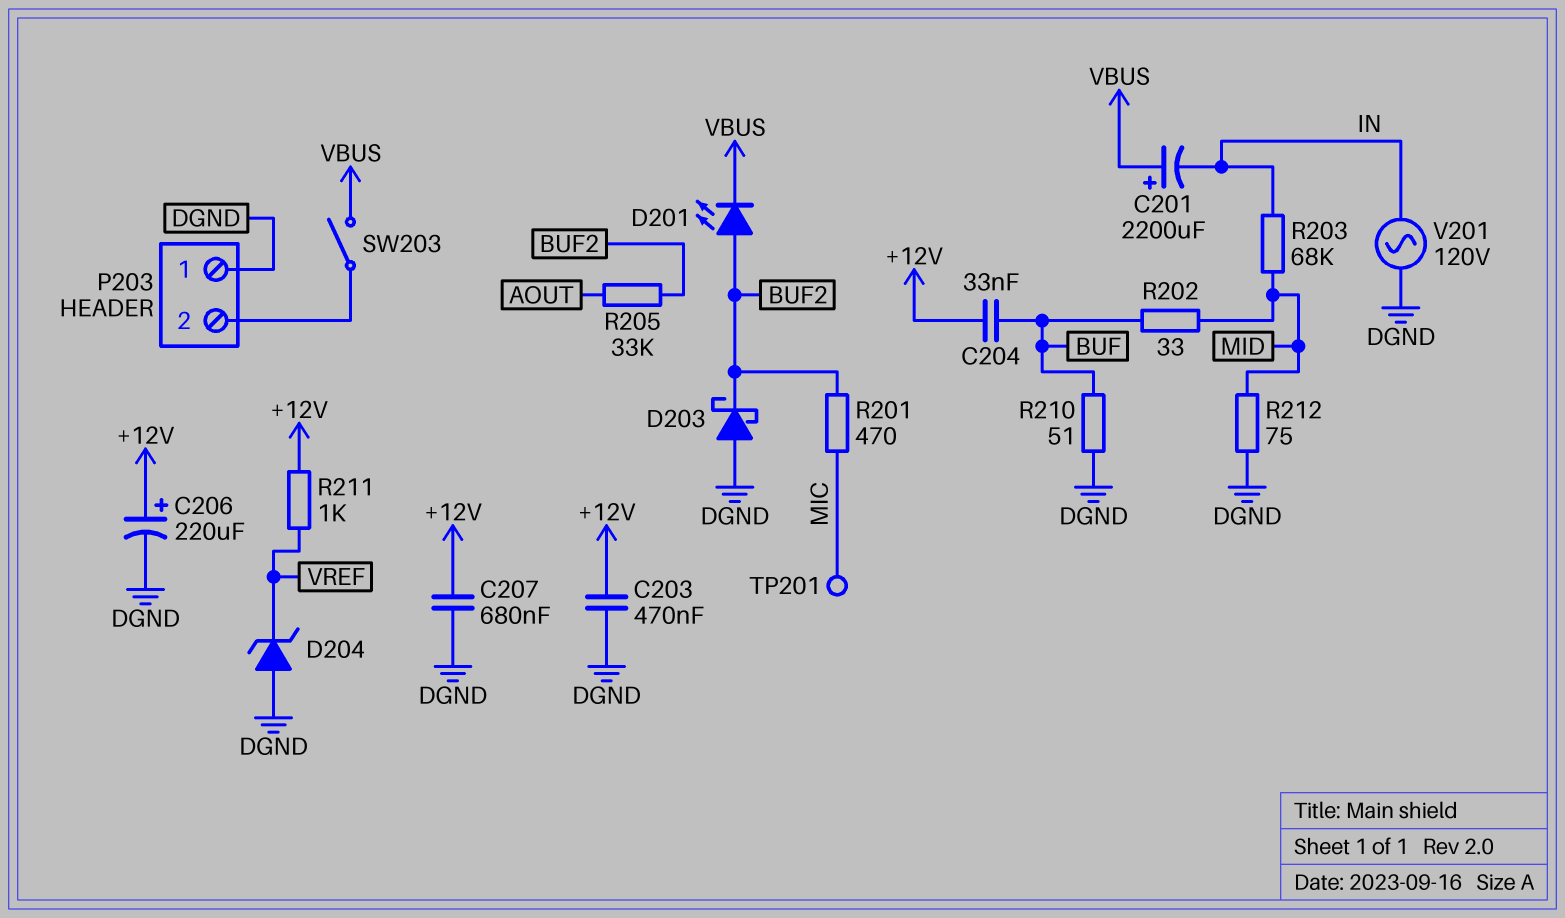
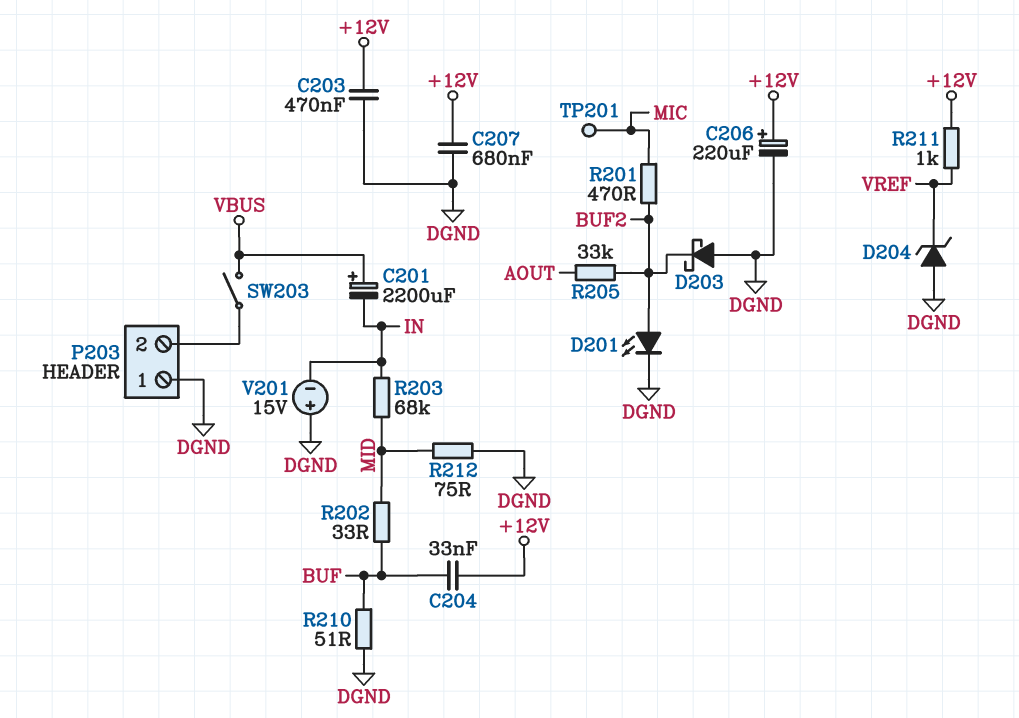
D201: LED (A BUF2, K VBUS) -> LED (A BUF2, K DGND)
V201: AC 120V (DGND, IN) -> 15V (plus DGND, minus IN)

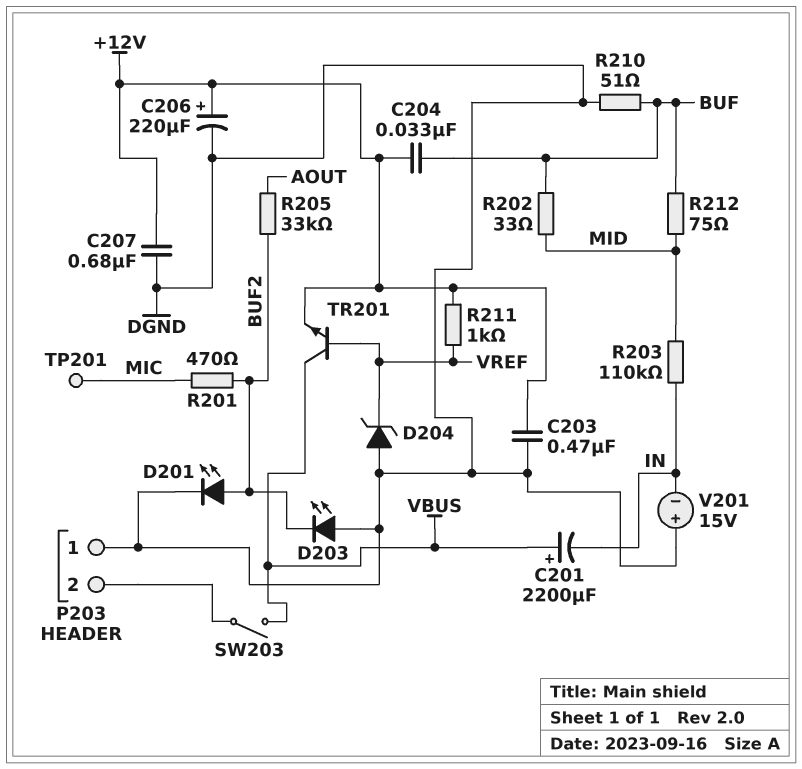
D203: schottky (A DGND, K BUF2) -> LED (A DGND, K BUF2)
R203: 68k (IN, MID) -> 110k (IN, MID)
R212: 75 (DGND, MID) -> 75 (BUF, MID)
TR201: none -> NPN (B VREF, C VBUS, E +12V)

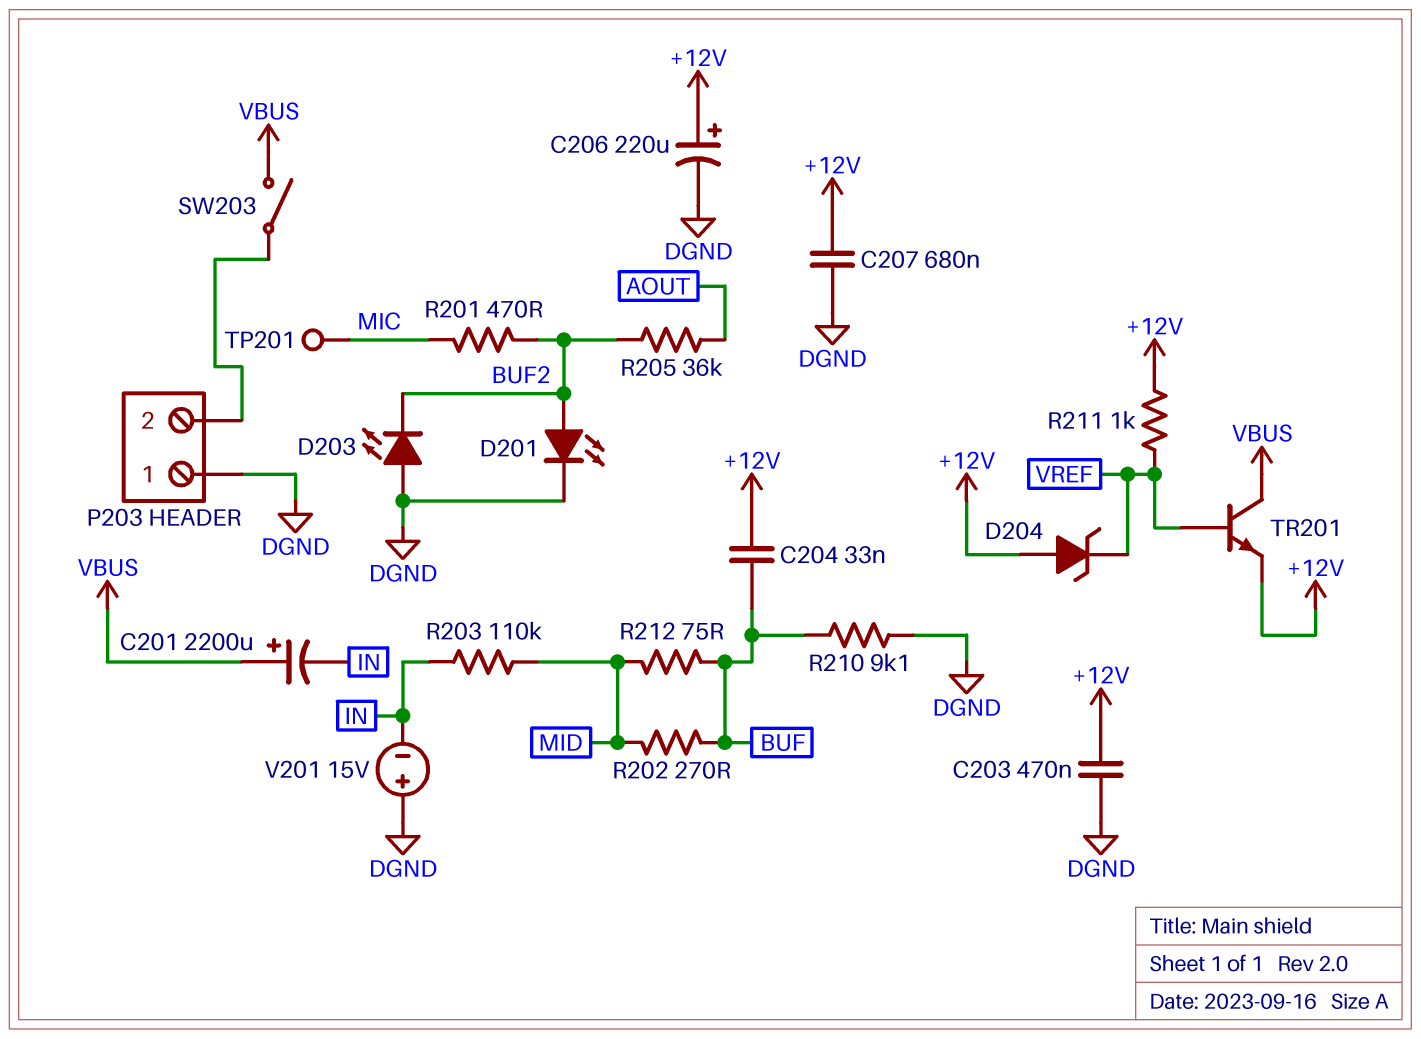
D204: zener (A DGND, K VREF) -> zener (A +12V, K VREF)
R202: 33 (BUF, MID) -> 270 (BUF, MID)
R205: 33k (AOUT, BUF2) -> 36k (AOUT, BUF2)
R210: 51 (BUF, DGND) -> 9.1k (BUF, DGND)

